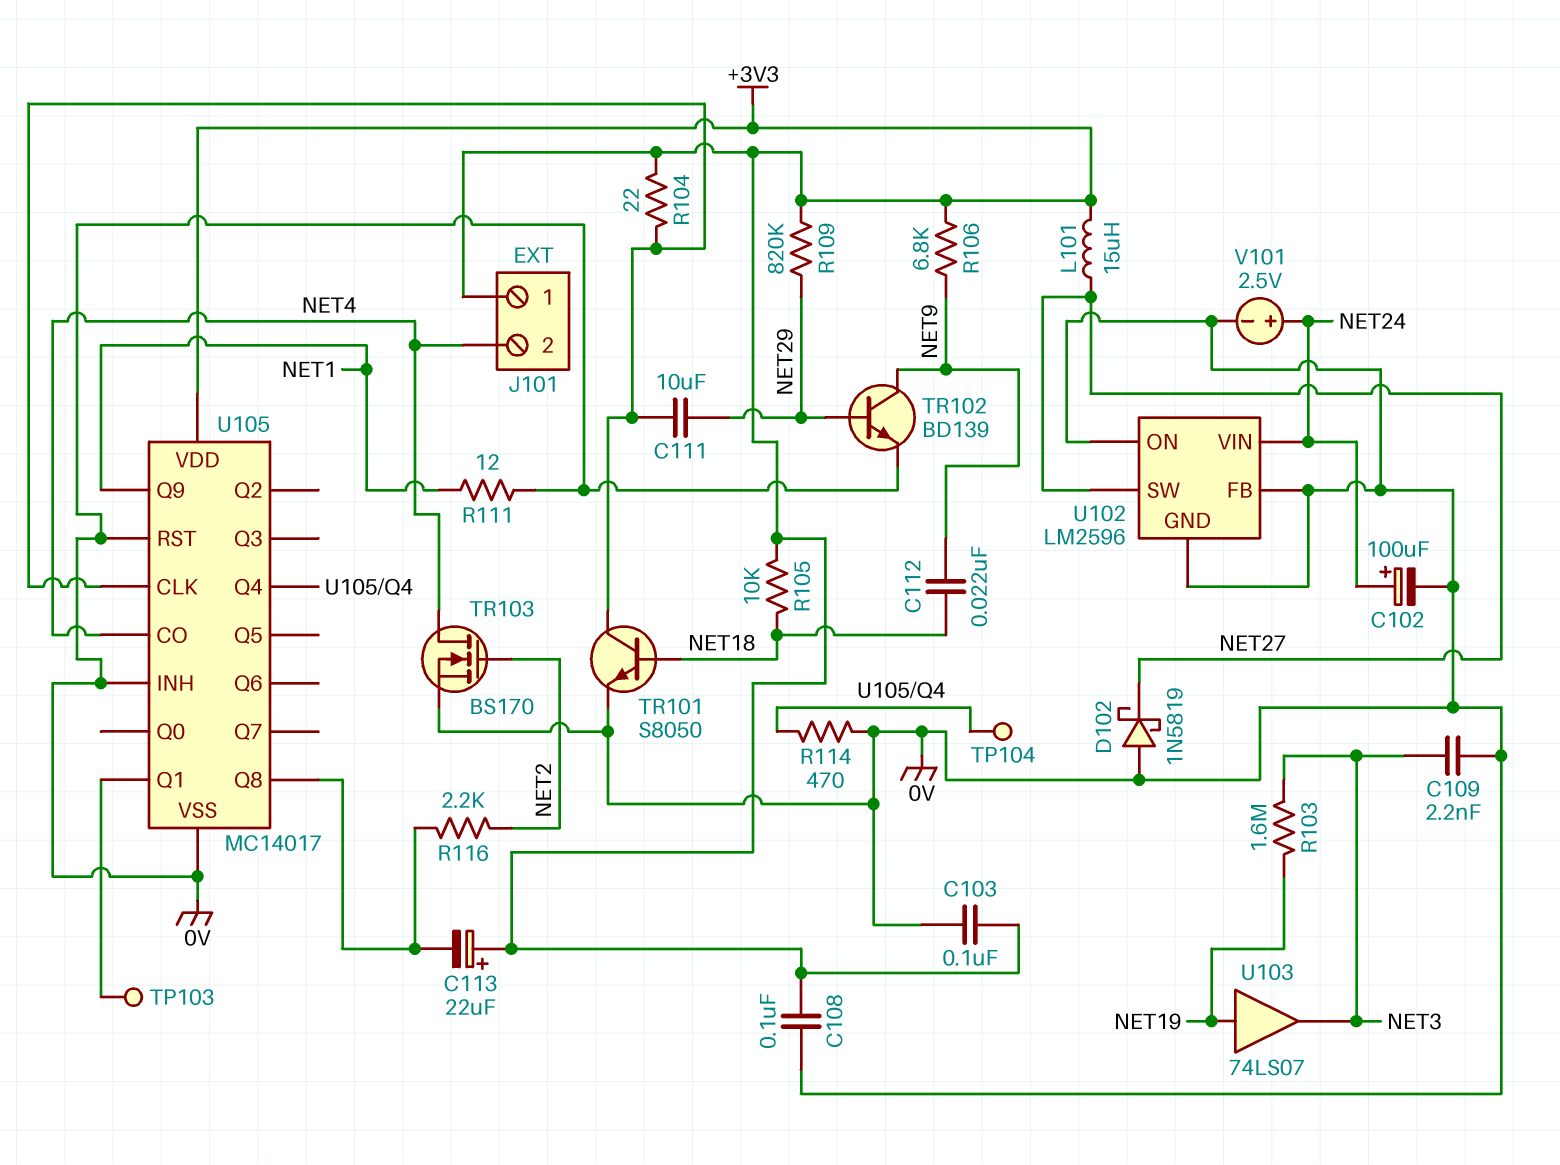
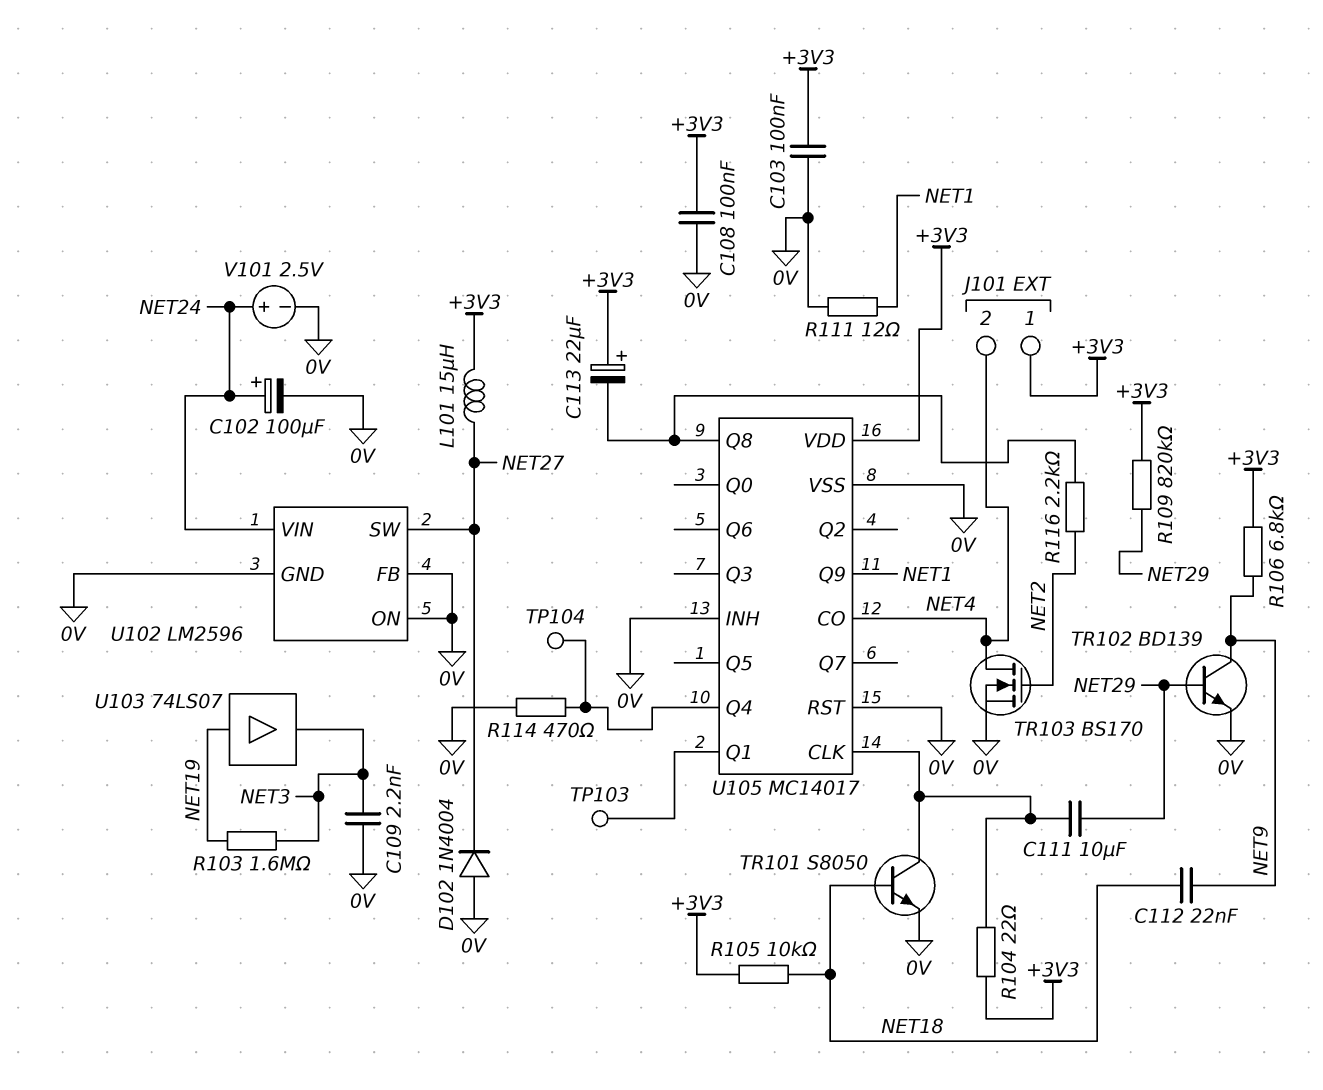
D102: schottky 1N5819 (A 0V, K NET27) -> diode 1N4004 (A 0V, K NET27)

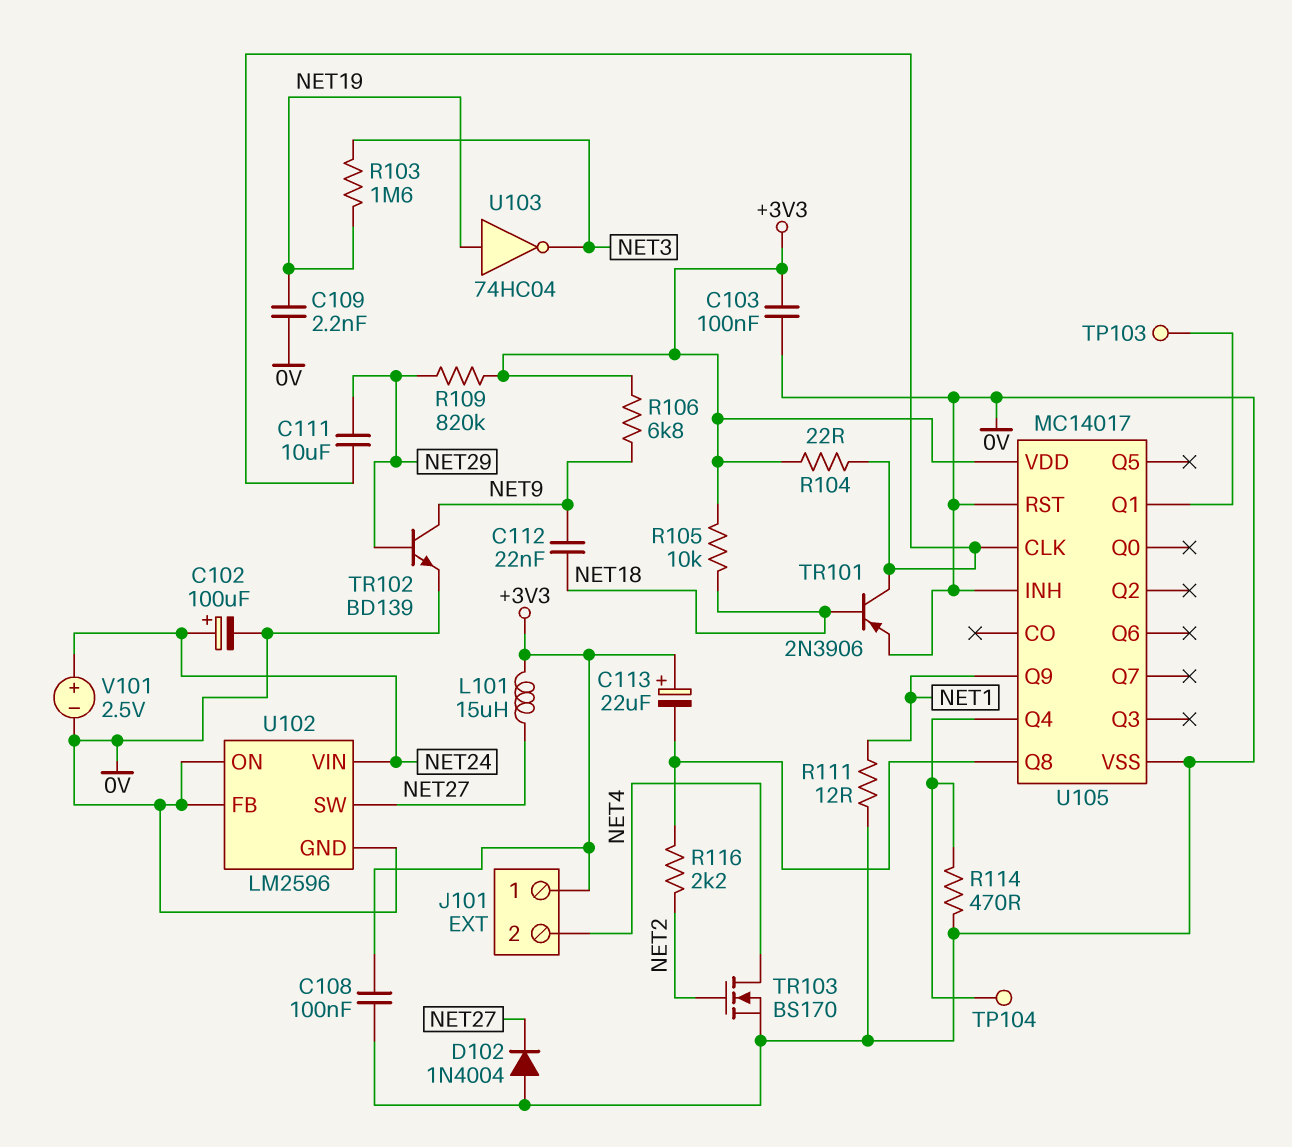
C109: 2.2nF (0V, NET3) -> 2.2nF (0V, NET19)
TR101: NPN S8050 (B NET18, C U105/CLK, E 0V) -> PNP 2N3906 (B NET18, C U105/CLK, E 0V)
U103: buffer 74LS07 (in NET19, out NET3) -> NOT 74HC04 (in NET19, out NET3)
U105 pin CO: NET4 -> none

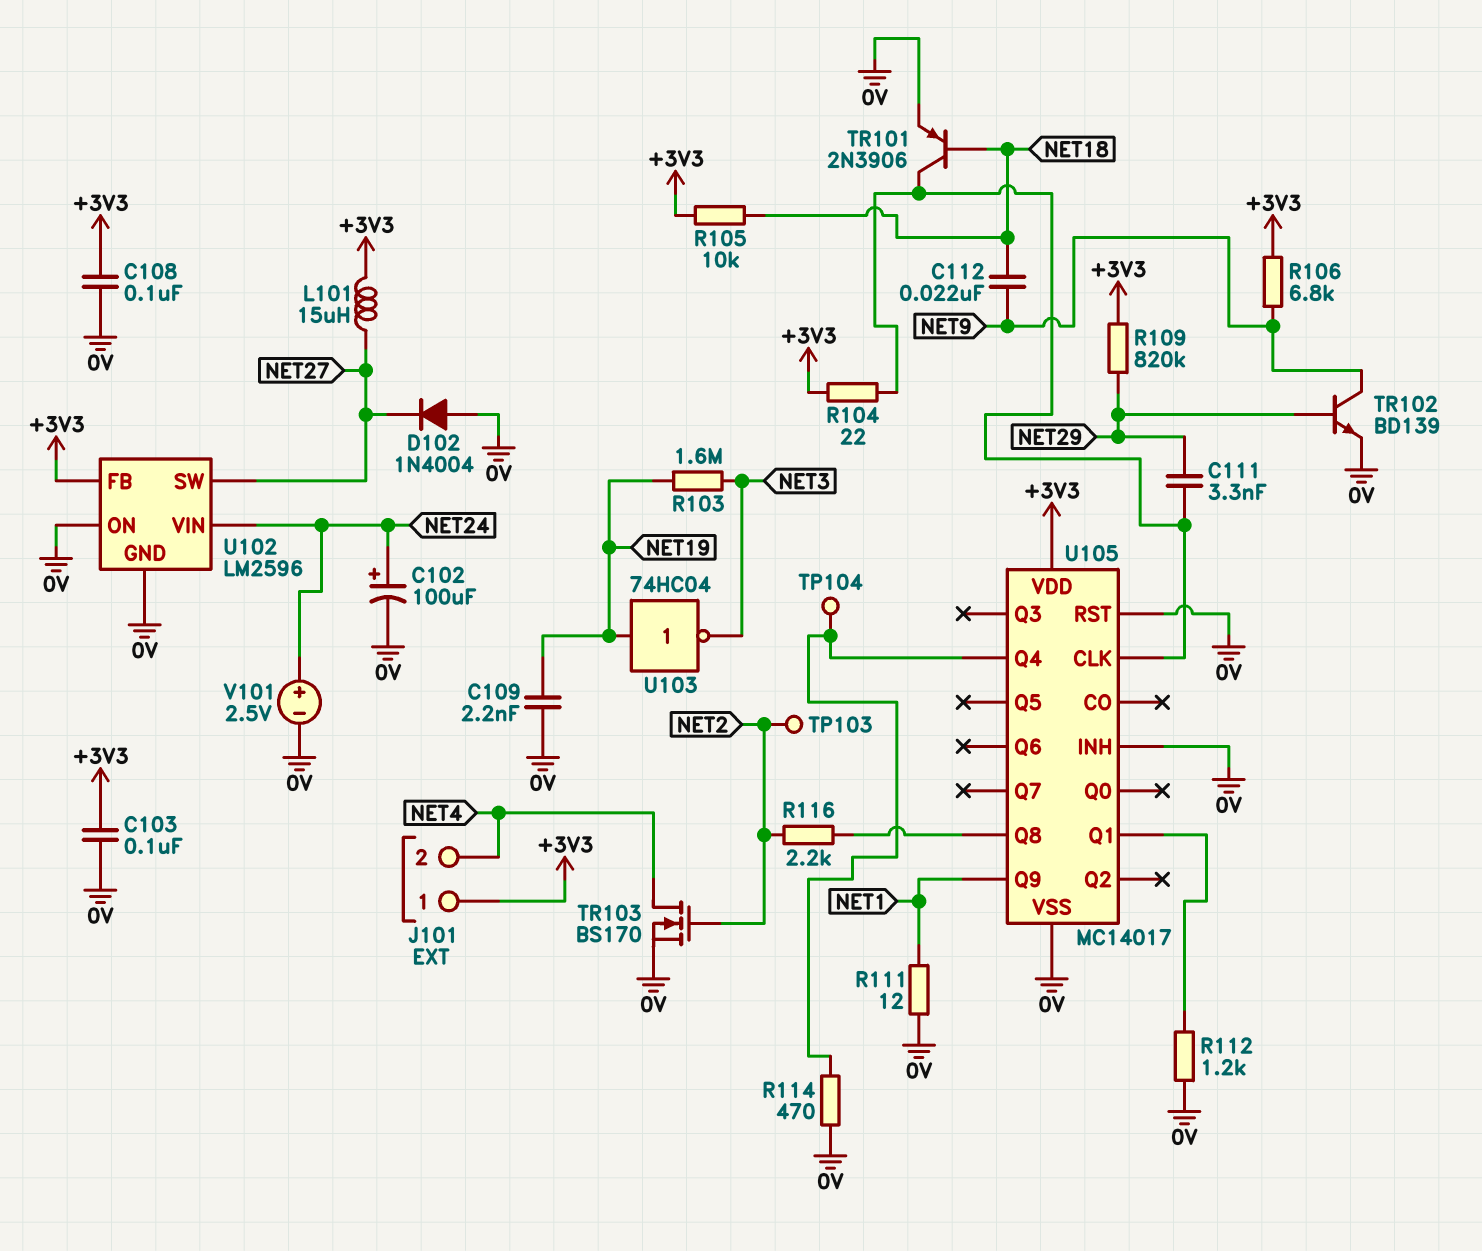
C111: 10uF (NET29, U105/CLK) -> 3.3nF (NET29, U105/CLK)
C113: 22uF (plus +3V3, minus U105/Q8) -> none
R112: none -> 1.2k (0V, U105/Q1)
TP103: test point (U105/Q1) -> test point (NET2)
U102 pin FB: 0V -> +3V3

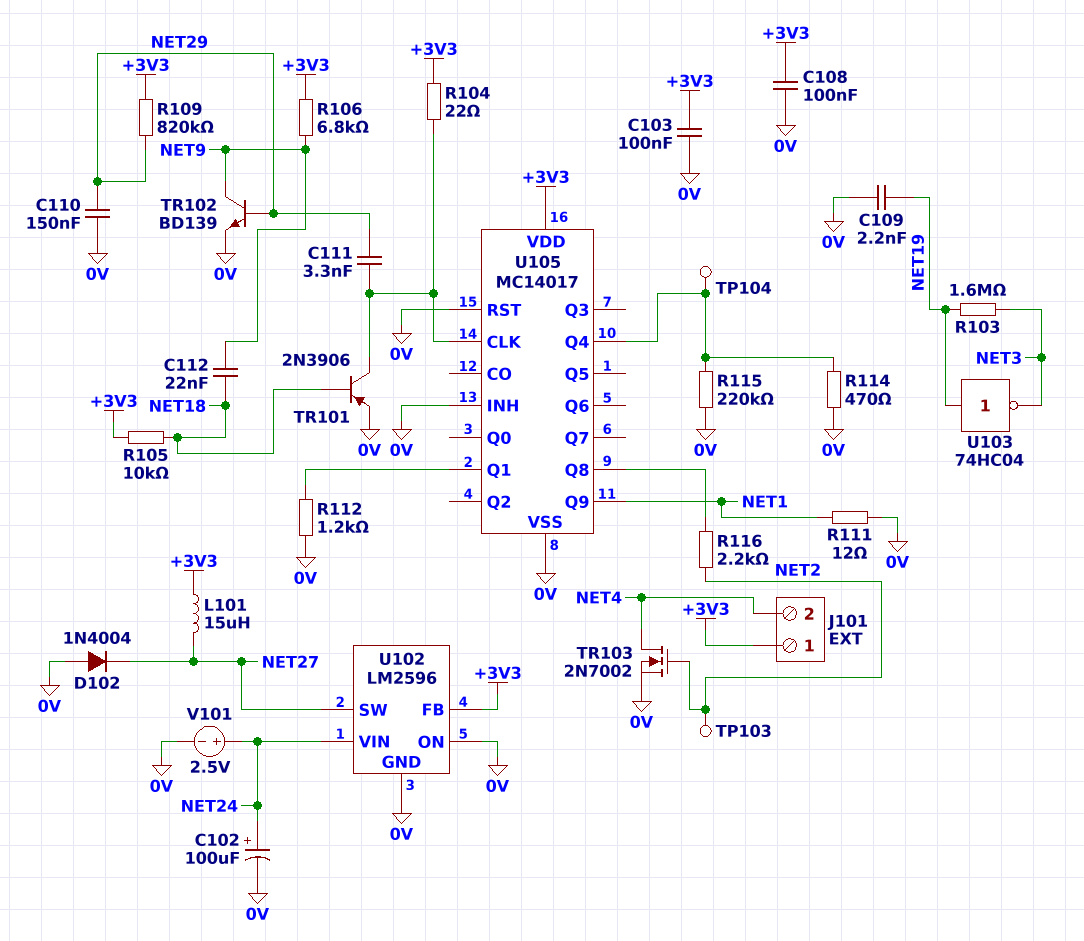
C110: none -> 150nF (0V, NET29)
R115: none -> 220k (0V, U105/Q4)
TR103: NMOS BS170 (G NET2, D NET4, S 0V) -> NMOS 2N7002 (G NET2, D NET4, S 0V)

